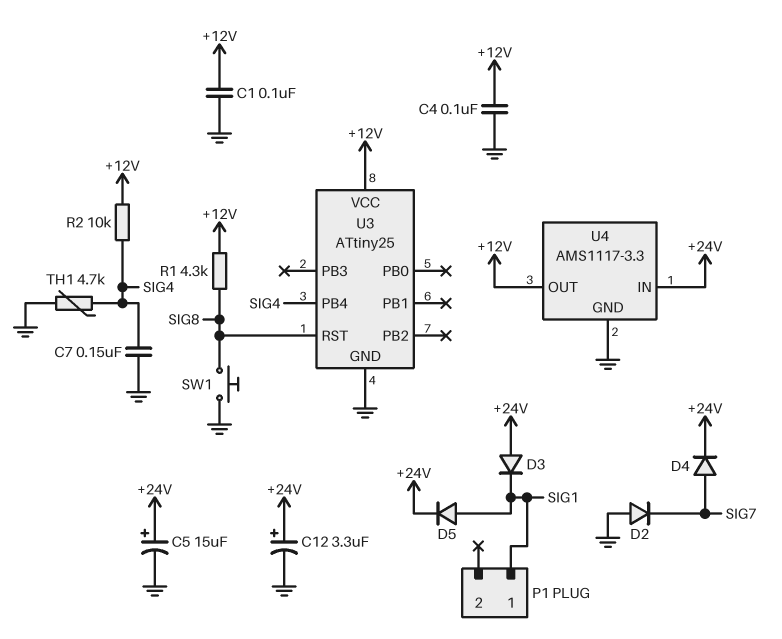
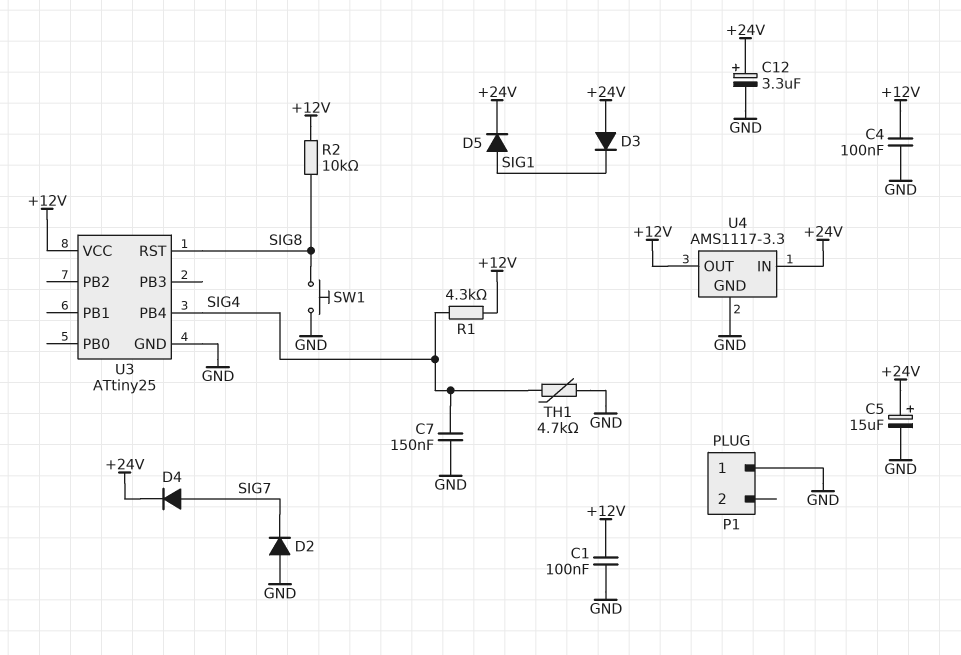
P1 pin 1: SIG1 -> GND
R1: 4.3k (+12V, SIG8) -> 4.3k (+12V, SIG4)
R2: 10k (+12V, SIG4) -> 10k (+12V, SIG8)

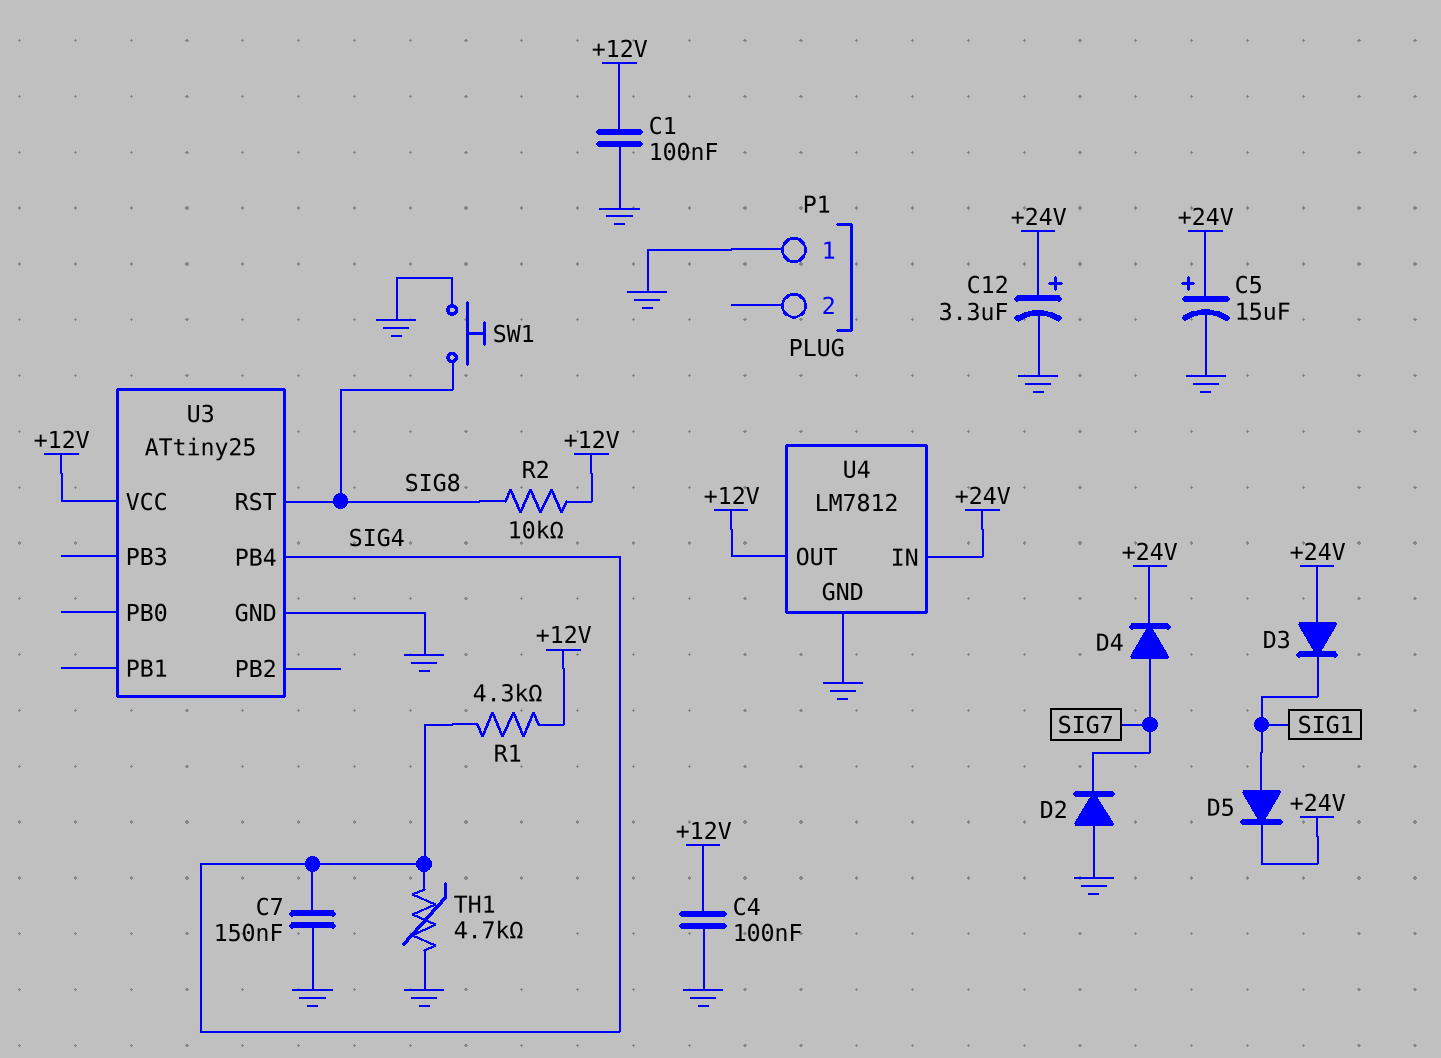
U4: AMS1117-3.3 -> LM7812

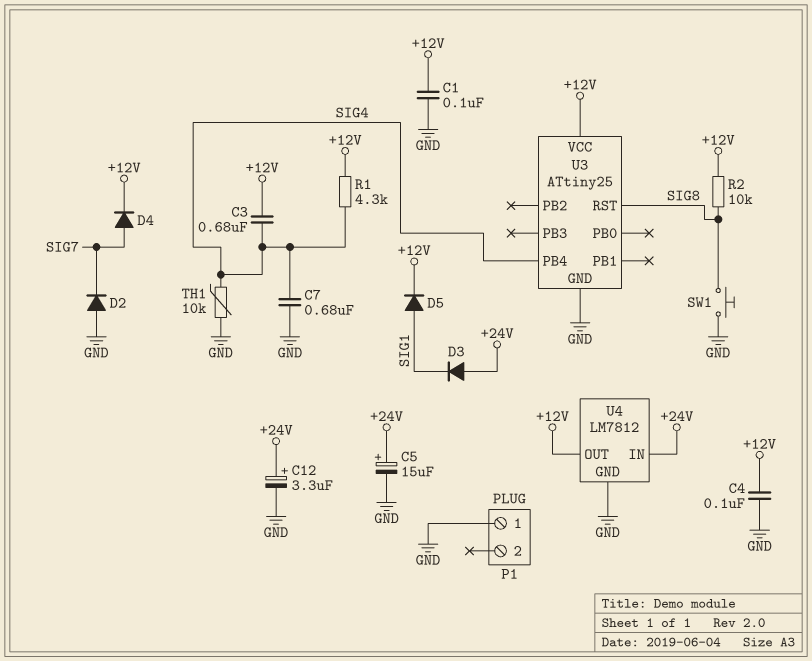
C3: none -> 680nF (+12V, SIG4)
C7: 150nF (GND, SIG4) -> 680nF (GND, SIG4)
D4: diode (A SIG7, K +24V) -> diode (A SIG7, K +12V)
D5: diode (A SIG1, K +24V) -> diode (A SIG1, K +12V)
TH1: 4.7k (GND, SIG4) -> 10k (GND, SIG4)

